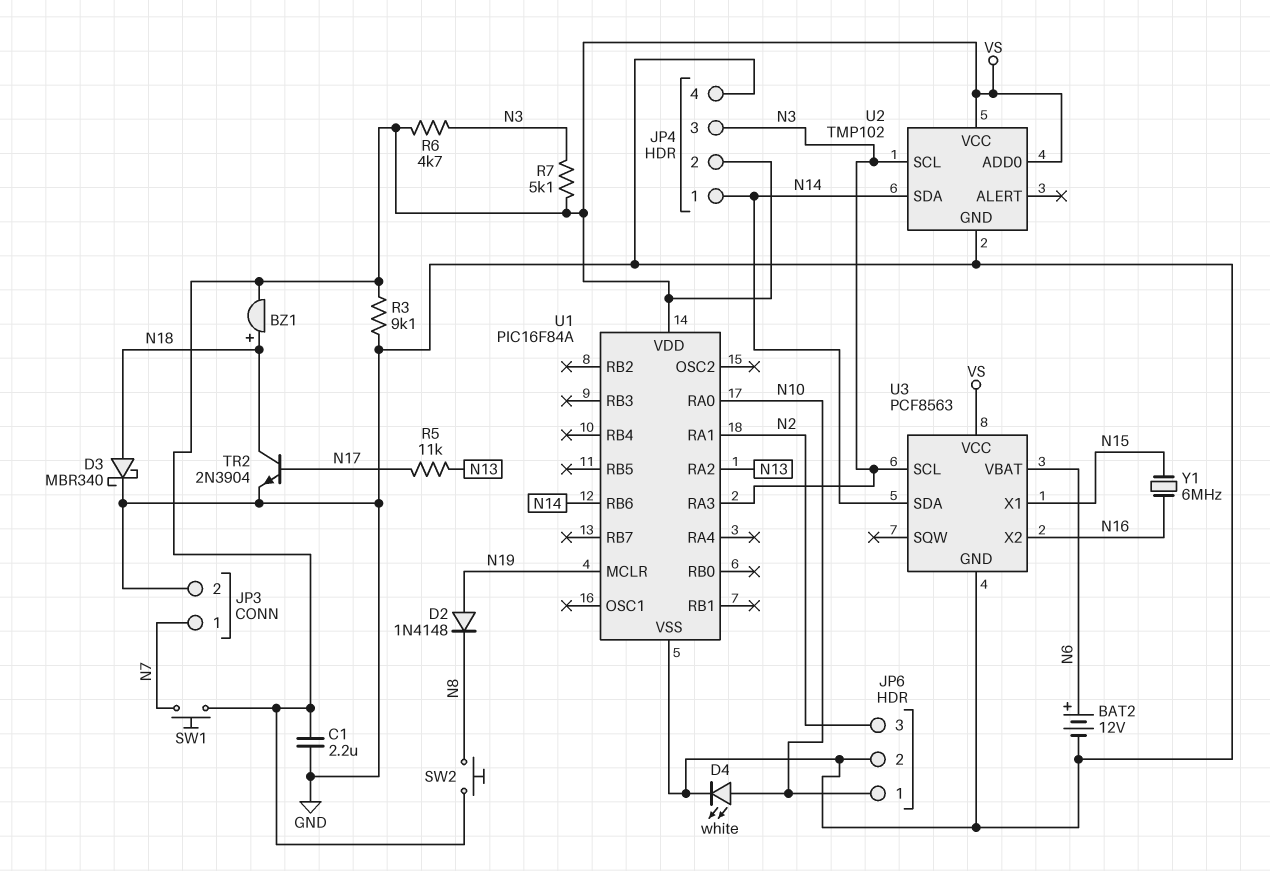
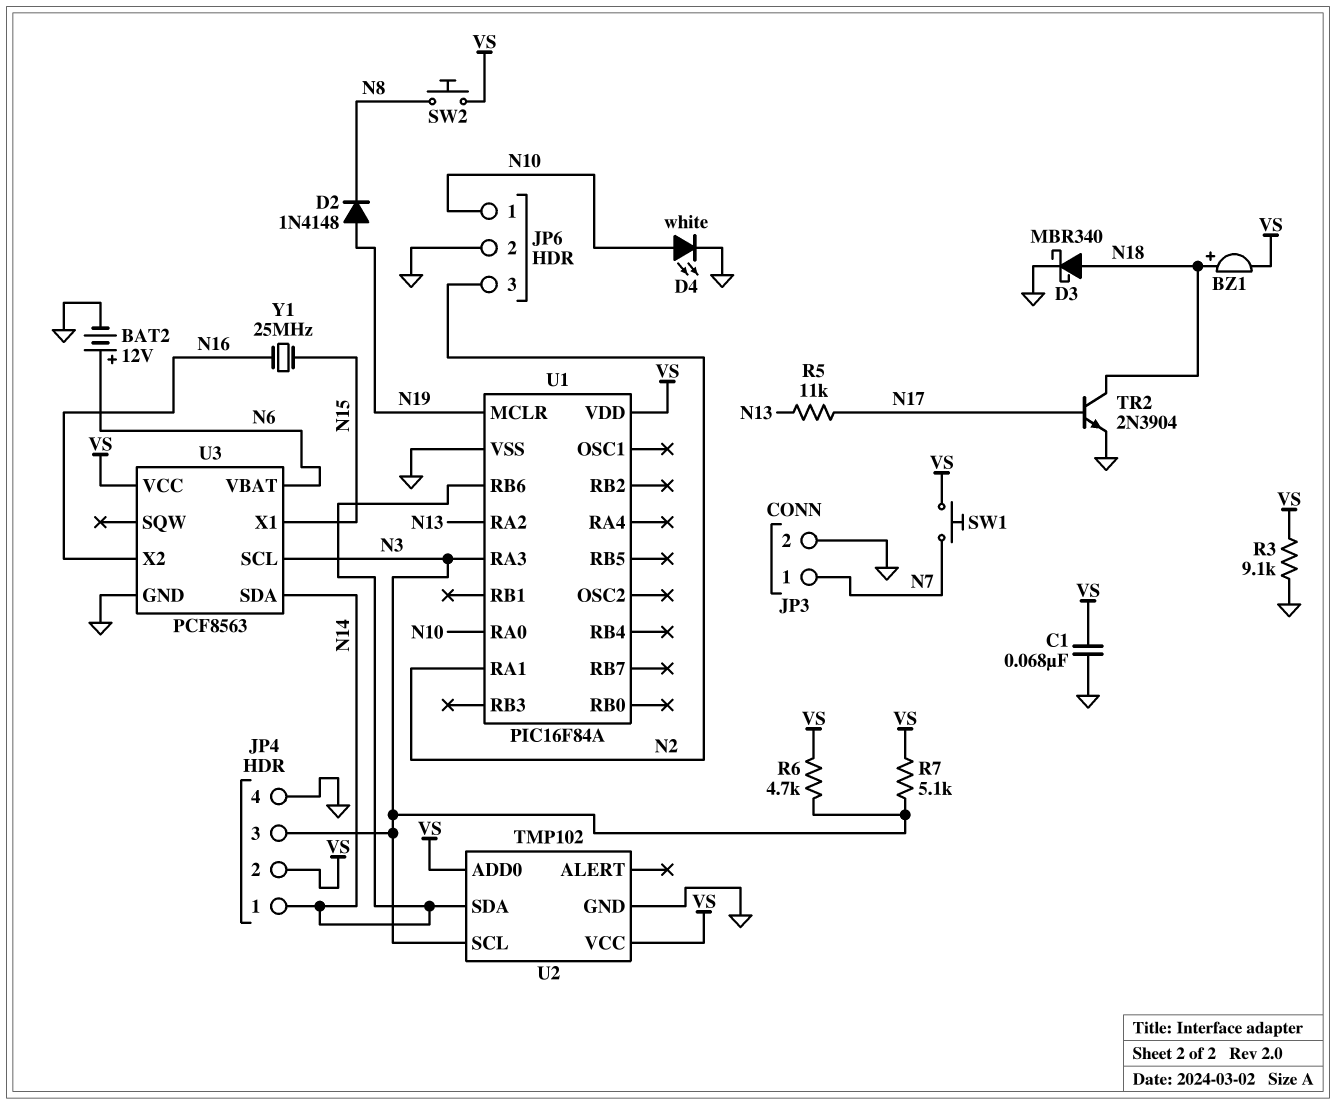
C1: 2.2uF (GND, VS) -> 68nF (GND, VS)
Y1: 6MHz (N15, N16) -> 25MHz (N15, N16)

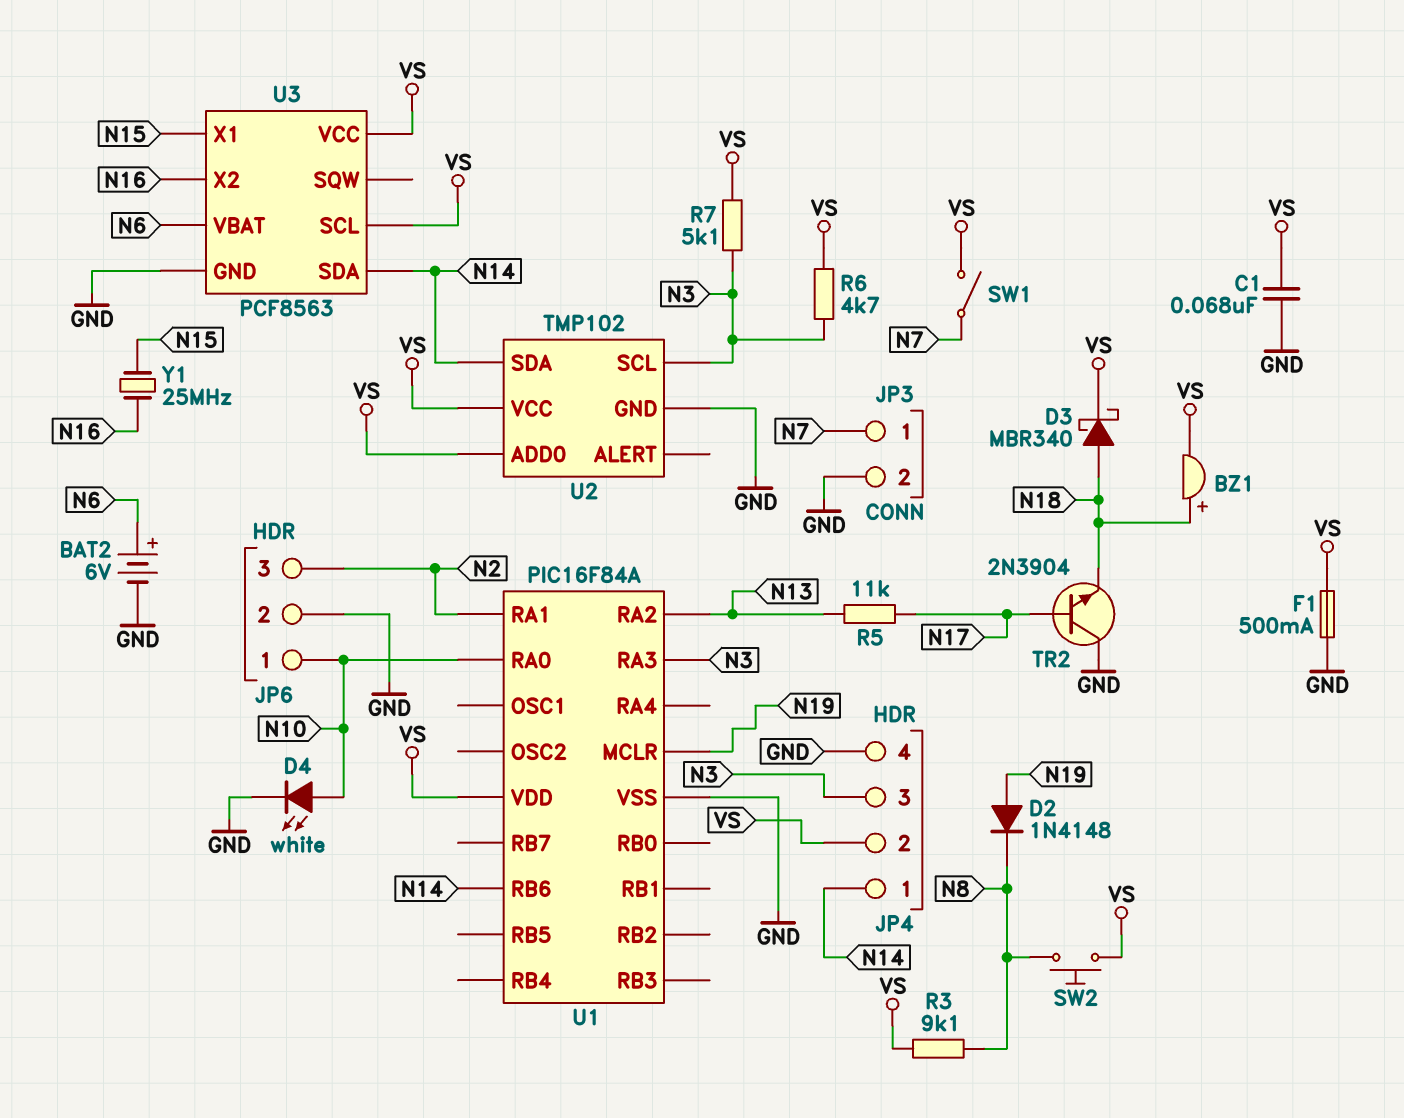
BAT2: 12V (plus N6, minus GND) -> 6V (plus N6, minus GND)
D3: schottky MBR340 (A N18, K GND) -> schottky MBR340 (A N18, K VS)
F1: none -> 500mA (GND, VS)
R3: 9.1k (GND, VS) -> 9.1k (N8, VS)
SW1: button (N7, VS) -> switch (N7, VS)
TR2: NPN 2N3904 (B N17, C N18, E GND) -> NPN 2N3904 (B N17, C GND, E N18)
U3 pin SCL: N3 -> VS

